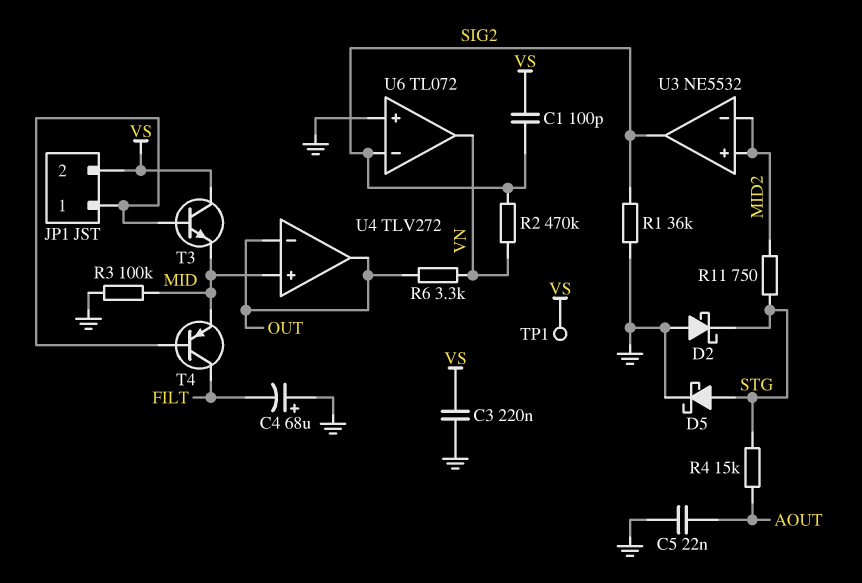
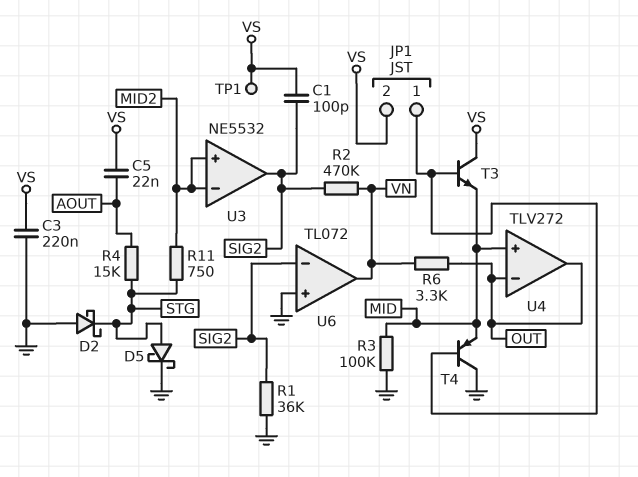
C4: 68uF (plus GND, minus FILT) -> none
C5: 22nF (AOUT, GND) -> 22nF (AOUT, VS)
T4: PNP (B JP1/1, C FILT, E MID) -> PNP (B JP1/1, C GND, E MID)

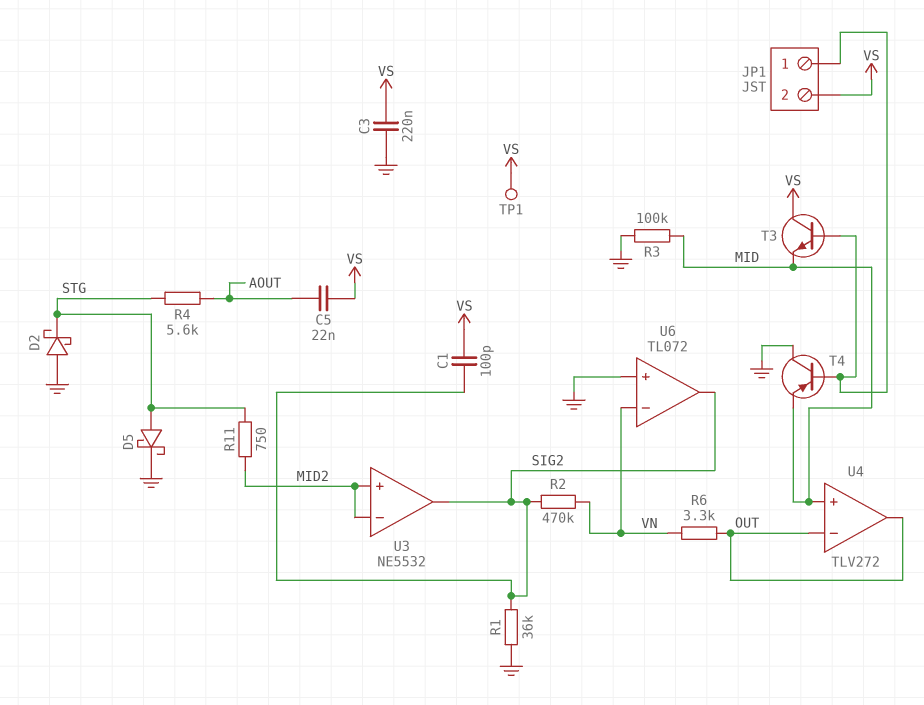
R4: 15k (AOUT, STG) -> 5.6k (AOUT, STG)
U6 pin in-: SIG2 -> VN
U6 pin out: VN -> SIG2

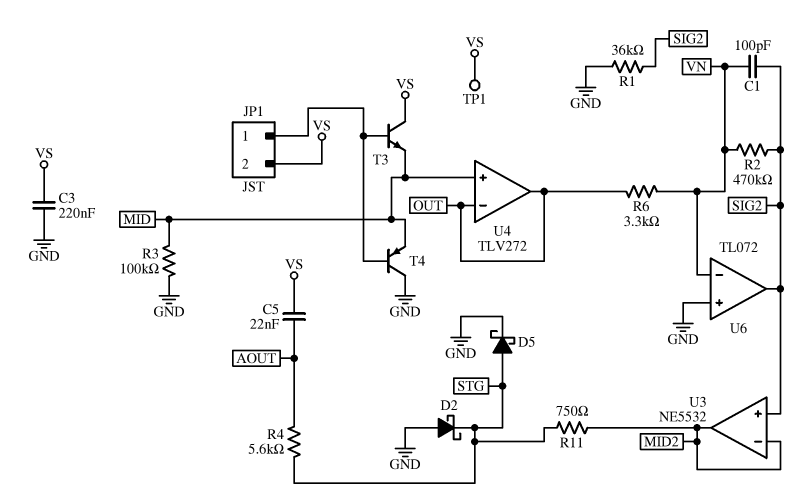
C1: 100pF (SIG2, VS) -> 100pF (SIG2, VN)
U3 pin in+: MID2 -> SIG2
U3 pin out: SIG2 -> MID2

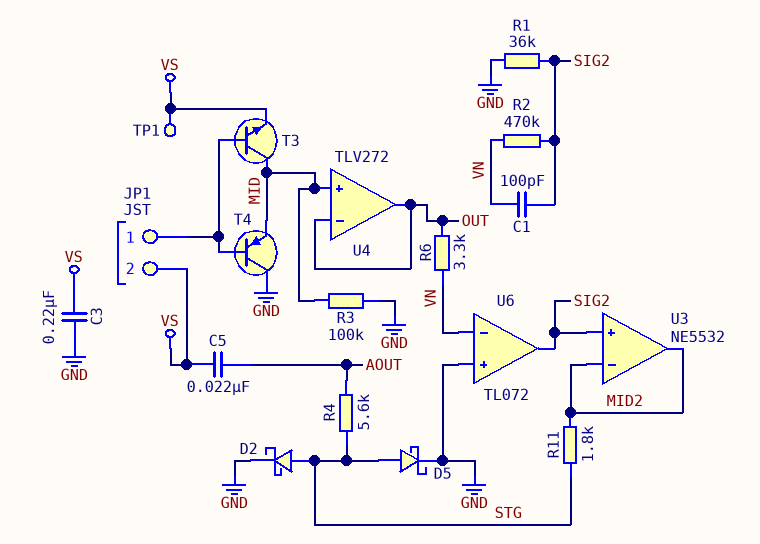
D2: schottky (A GND, K STG) -> schottky (A STG, K GND)
R11: 750 (MID2, STG) -> 1.8k (MID2, STG)
T3: NPN (B JP1/1, C VS, E MID) -> NPN (B JP1/1, C MID, E VS)

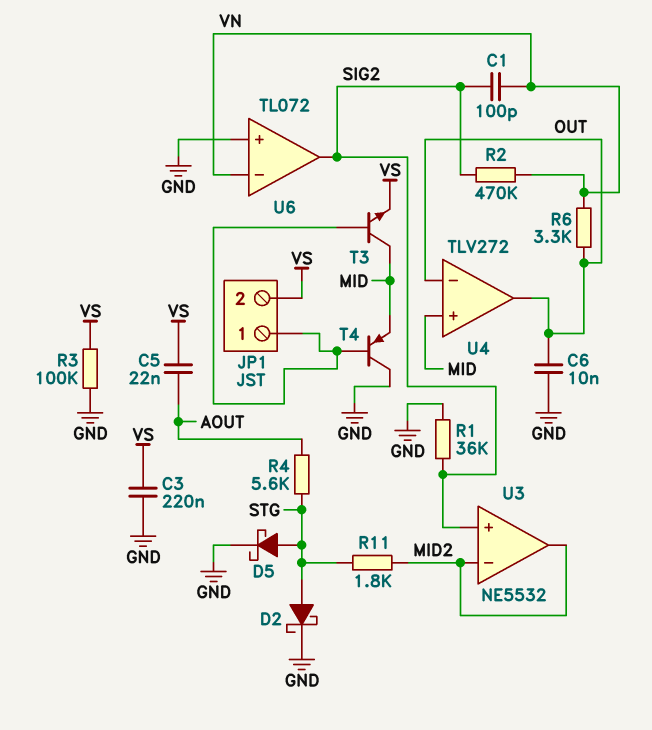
C6: none -> 10nF (GND, OUT)
R3: 100k (GND, MID) -> 100k (GND, VS)
TP1: test point (VS) -> none

